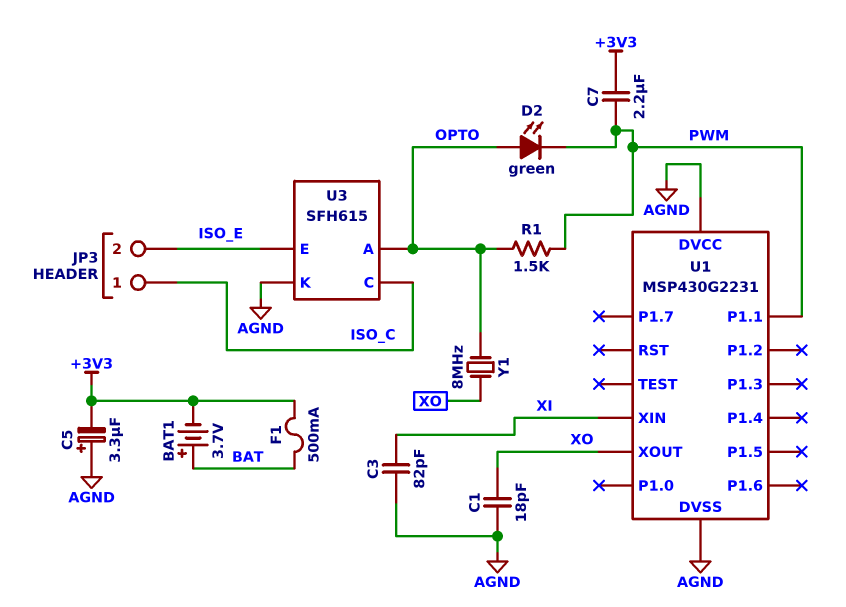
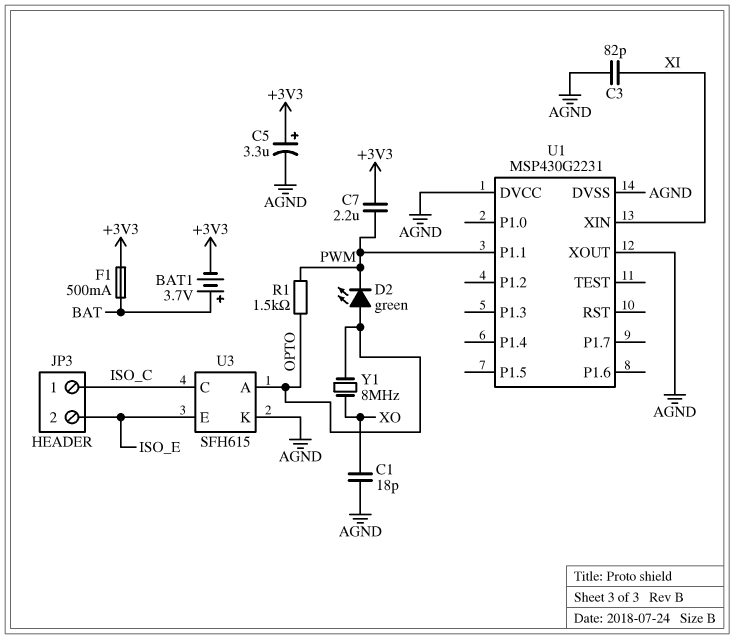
C5: 3.3uF (plus AGND, minus +3V3) -> 3.3uF (plus +3V3, minus AGND)
U1 pin XOUT: XO -> AGND

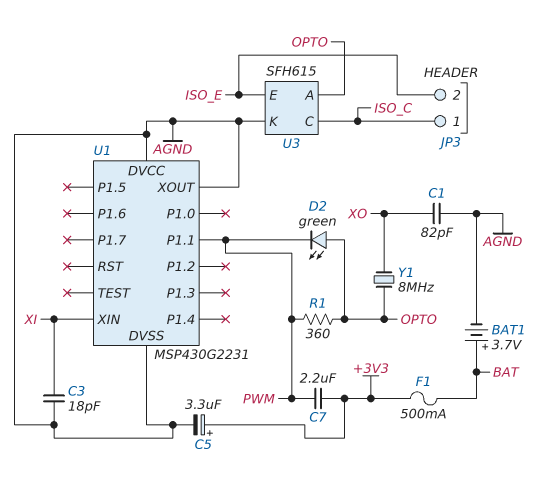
BAT1: 3.7V (plus BAT, minus +3V3) -> 3.7V (plus BAT, minus AGND)
C1: 18pF (AGND, XO) -> 82pF (AGND, XO)
C3: 82pF (AGND, XI) -> 18pF (AGND, XI)
R1: 1.5k (OPTO, PWM) -> 360 (OPTO, PWM)

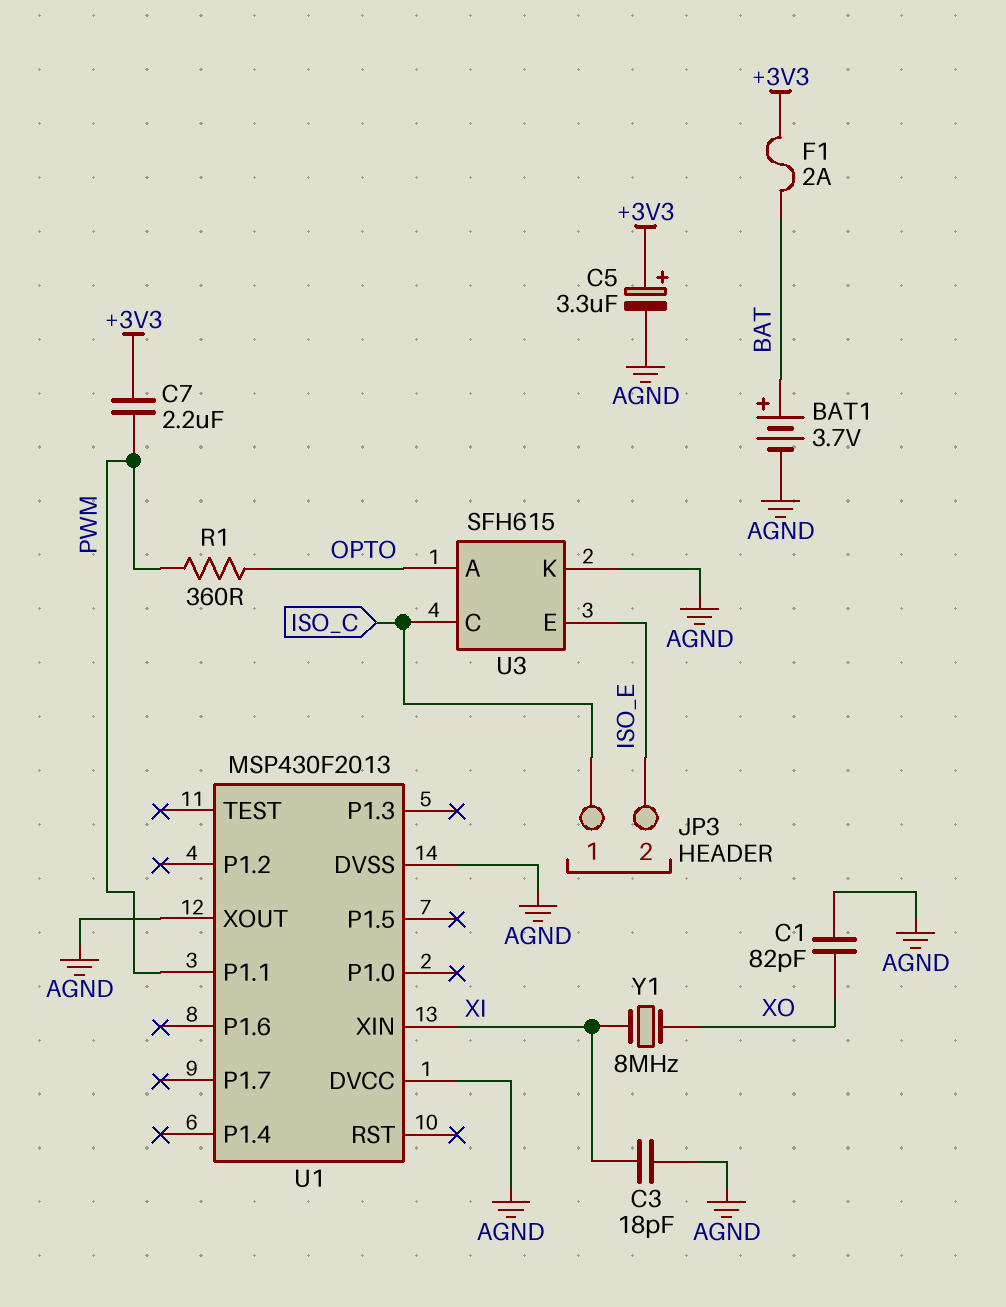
D2: LED green (A OPTO, K PWM) -> none
F1: 500mA (+3V3, BAT) -> 2A (+3V3, BAT)
U1: MSP430G2231 -> MSP430F2013
Y1: 8MHz (OPTO, XO) -> 8MHz (XI, XO)

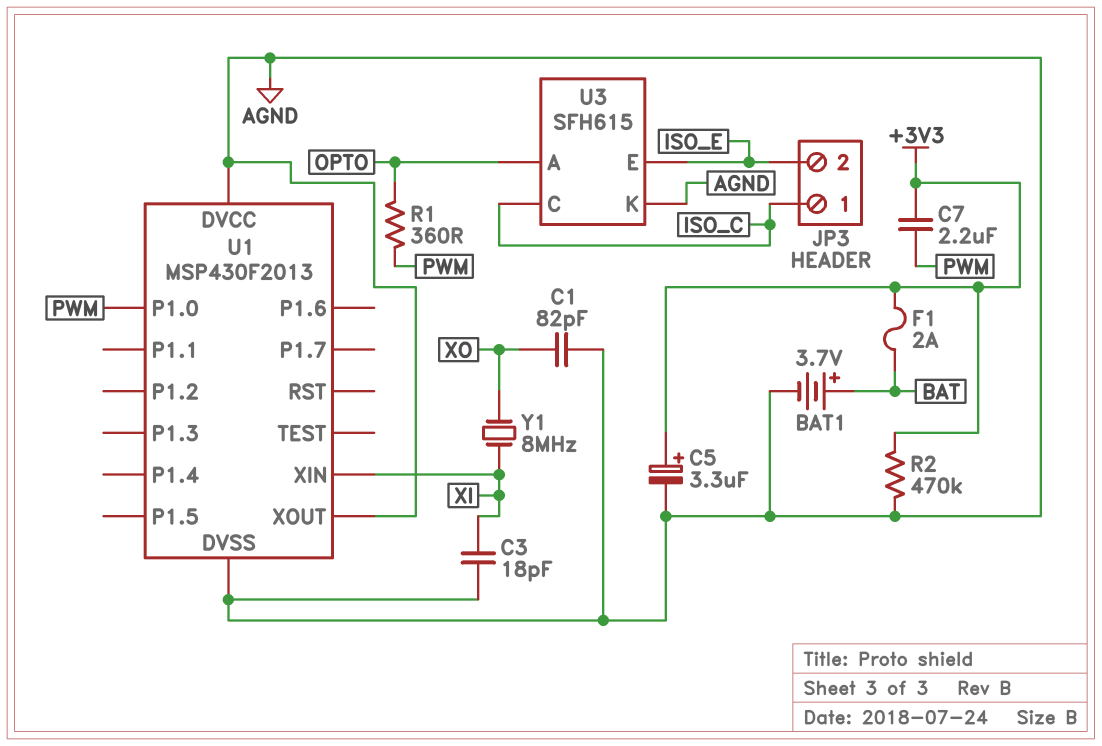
R2: none -> 470k (+3V3, AGND)
U1 pin P1.0: none -> PWM
U1 pin P1.1: PWM -> none

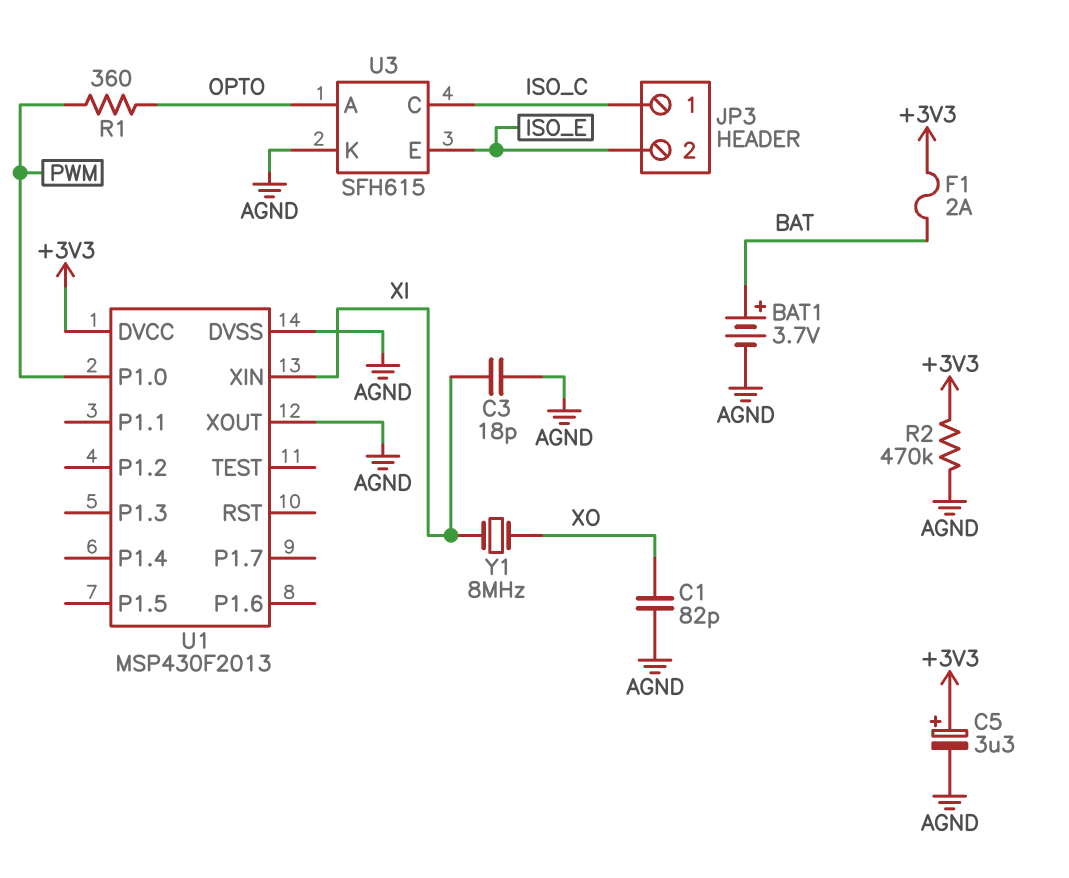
C7: 2.2uF (+3V3, PWM) -> none
U1 pin DVCC: AGND -> +3V3

